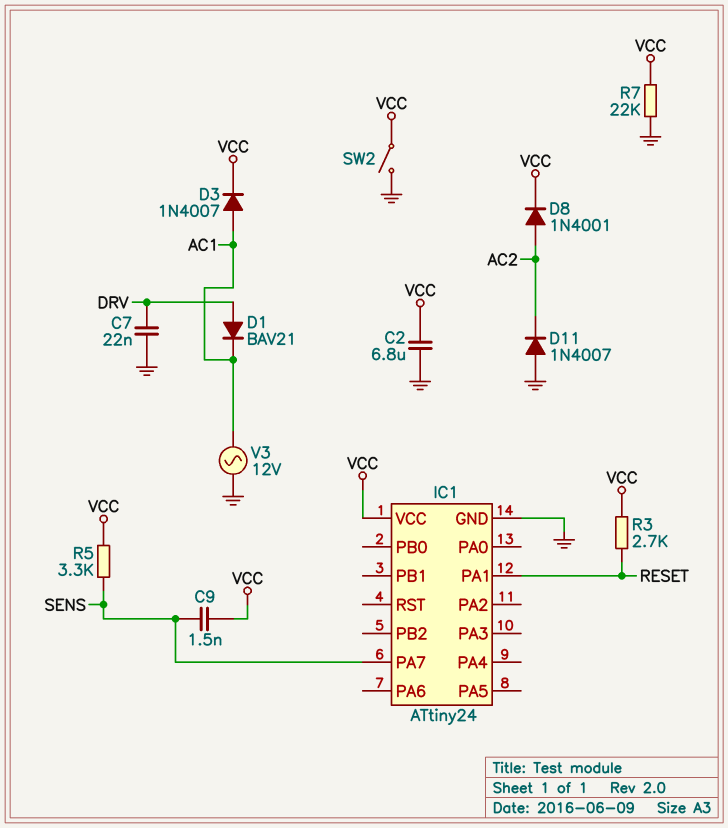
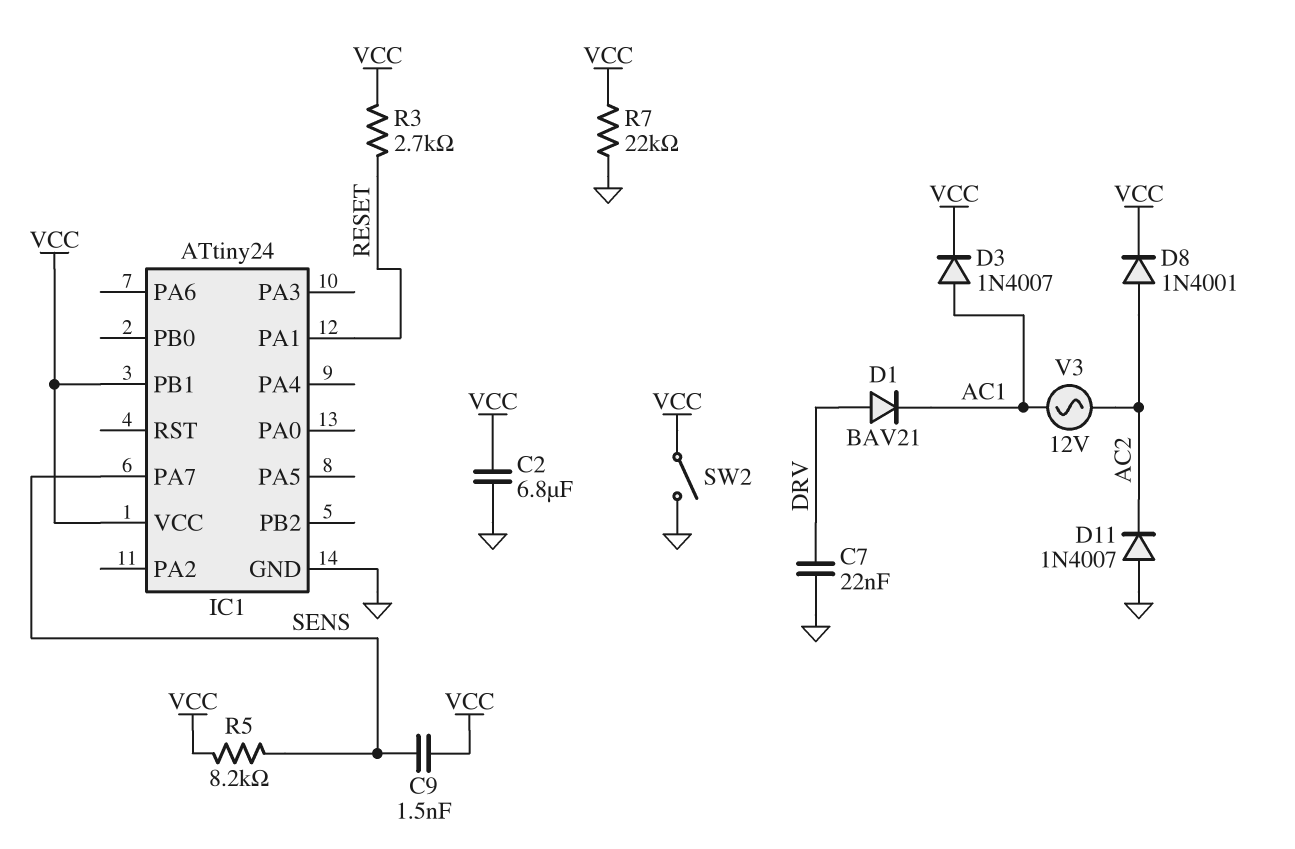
IC1 pin PB1: none -> VCC
R5: 3.3k (SENS, VCC) -> 8.2k (SENS, VCC)
V3: AC 12V (AC1, GND) -> AC 12V (AC1, AC2)

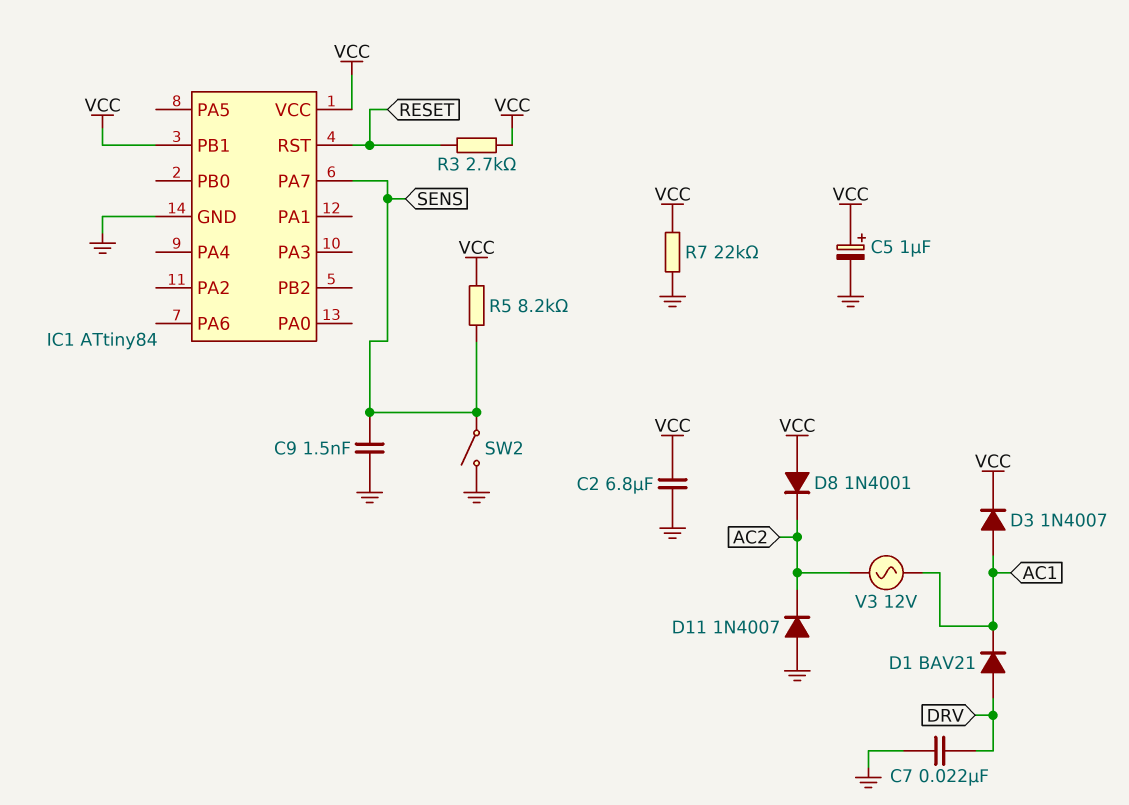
C5: none -> 1uF (plus VCC, minus GND)
C9: 1.5nF (SENS, VCC) -> 1.5nF (GND, SENS)
D8: diode 1N4001 (A AC2, K VCC) -> diode 1N4001 (A VCC, K AC2)
IC1: ATtiny24 -> ATtiny84
IC1 pin PA1: RESET -> none
IC1 pin RST: none -> RESET
SW2: switch (GND, VCC) -> switch (GND, SENS)

